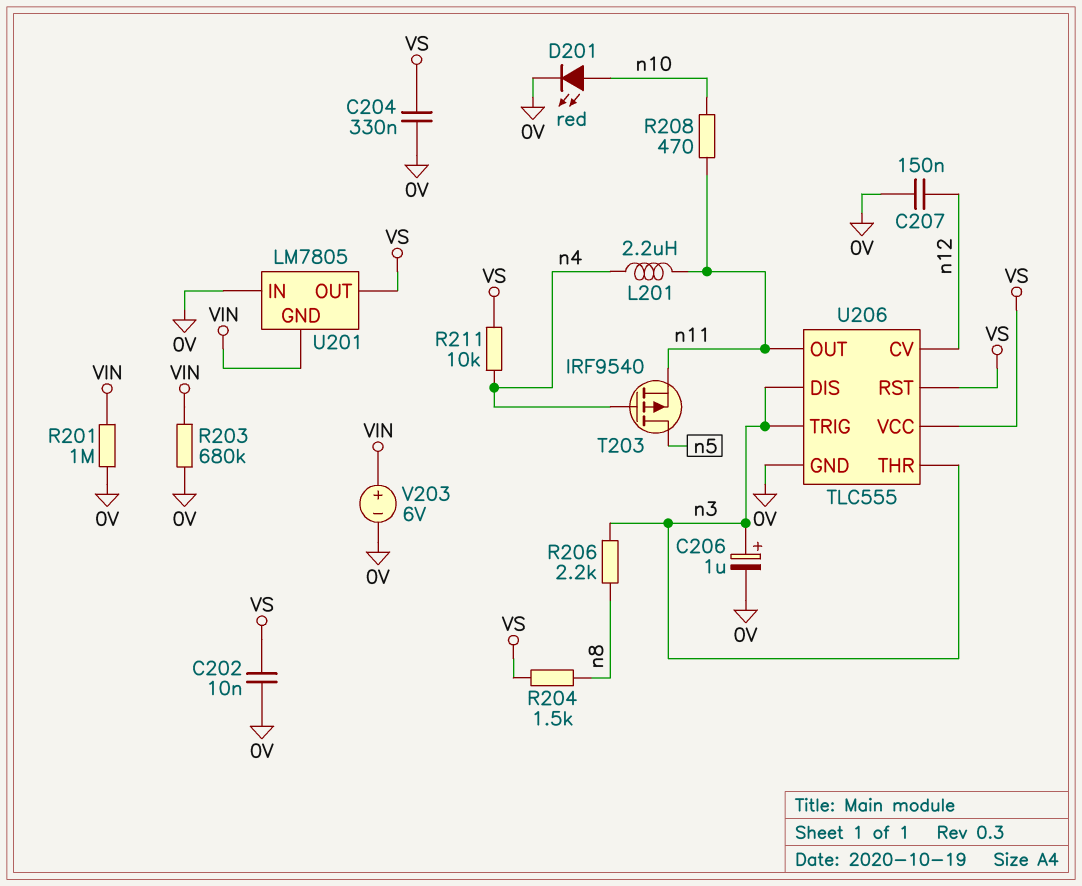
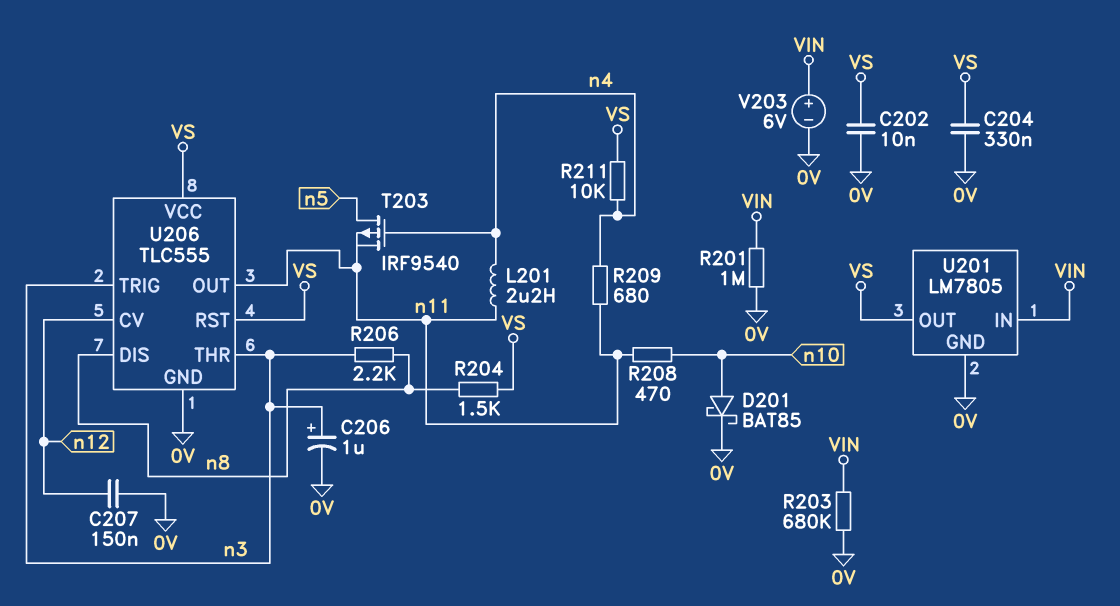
D201: LED red (A n10, K 0V) -> schottky BAT85 (A n10, K 0V)
R209: none -> 680 (n4, n11)
U201 pin GND: VIN -> 0V
U201 pin IN: 0V -> VIN
U206 pin DIS: n3 -> n8

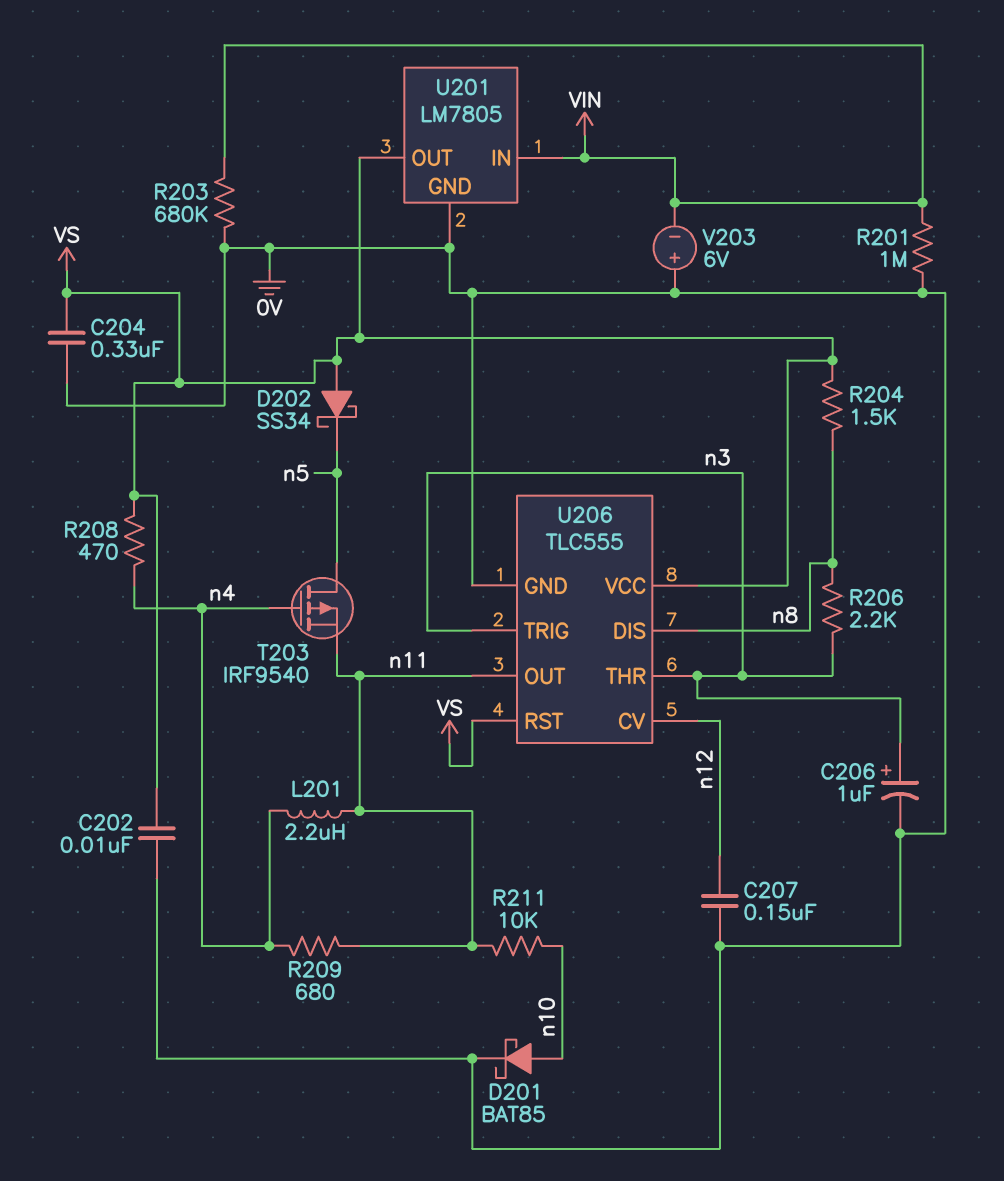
D202: none -> schottky SS34 (A VS, K n5)
R208: 470 (n10, n11) -> 470 (VS, n4)
R211: 10k (VS, n4) -> 10k (n10, n11)
V203: 6V (plus VIN, minus 0V) -> 6V (plus 0V, minus VIN)

